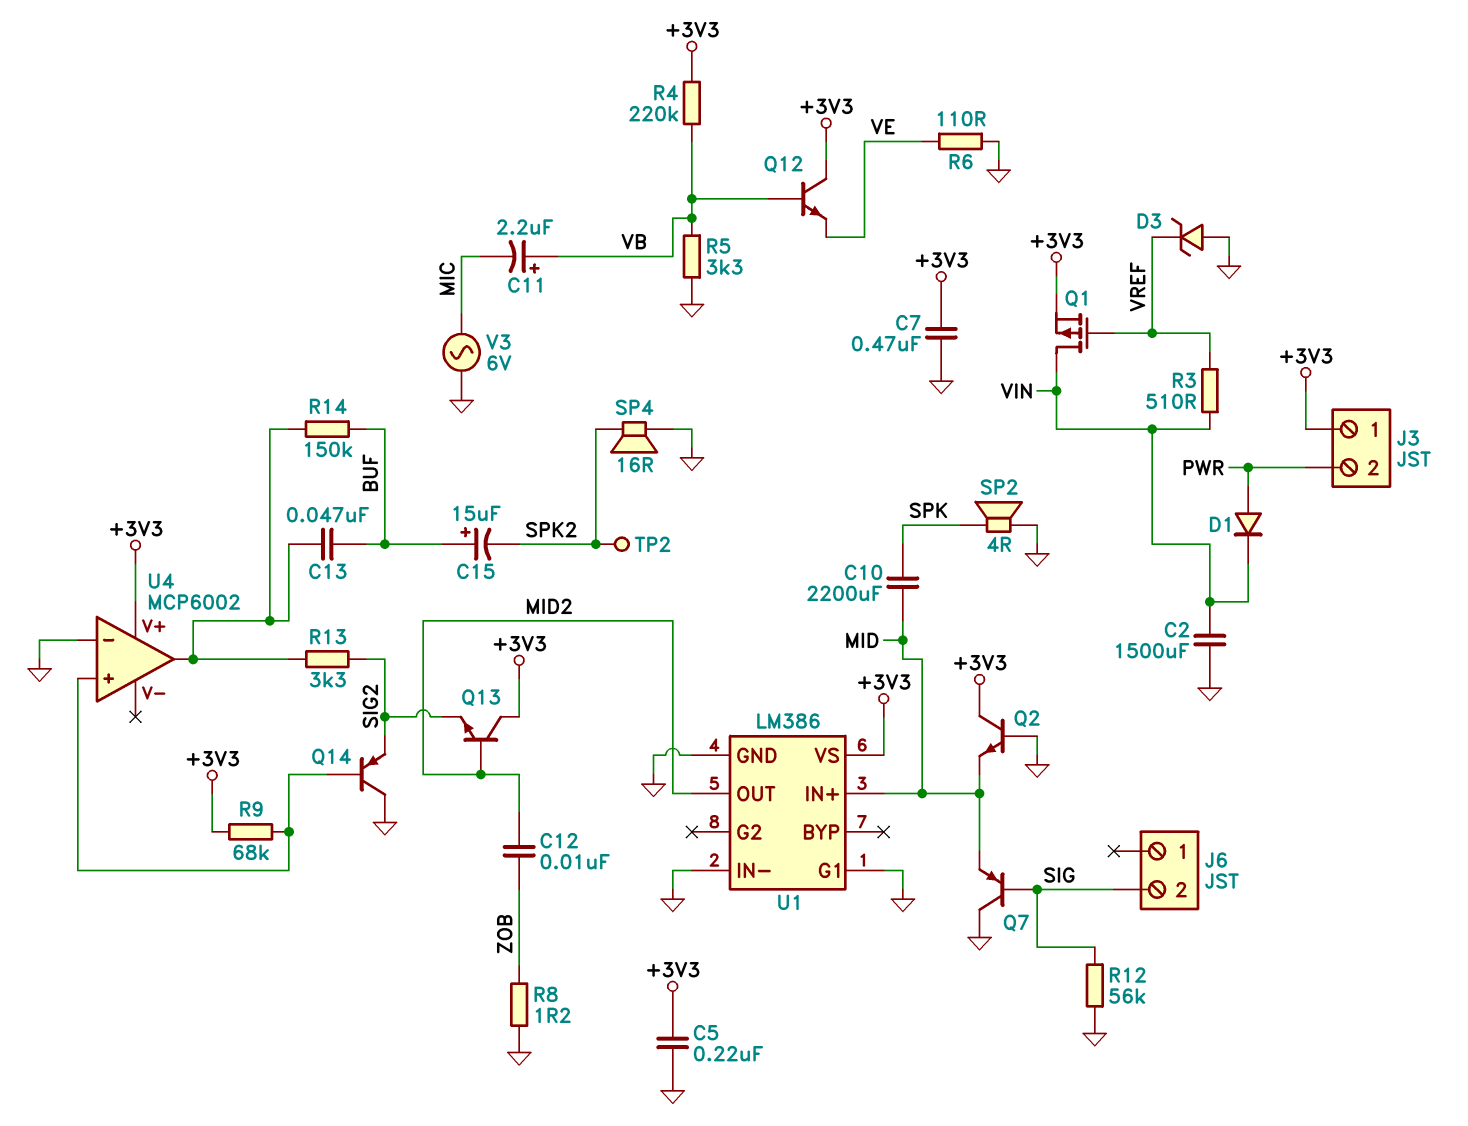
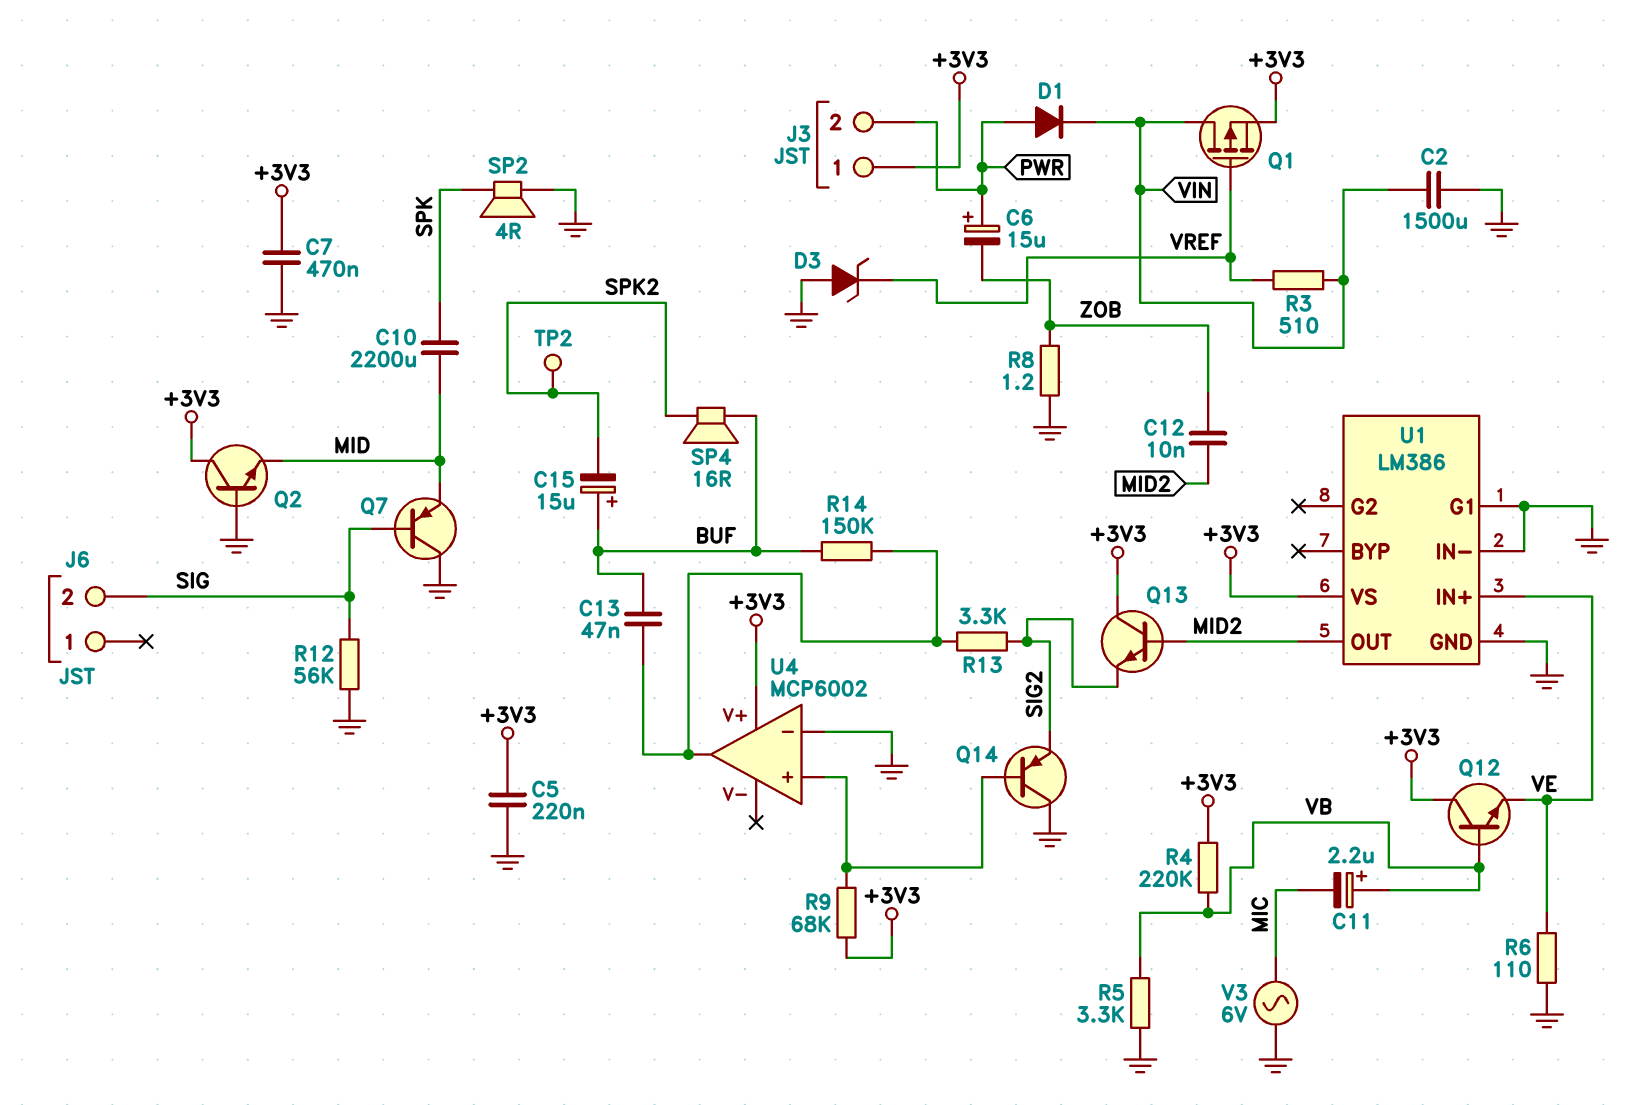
C6: none -> 15uF (plus PWR, minus ZOB)
SP4: speaker 16R (GND, SPK2) -> speaker 16R (BUF, SPK2)
U1 pin IN+: MID -> VE

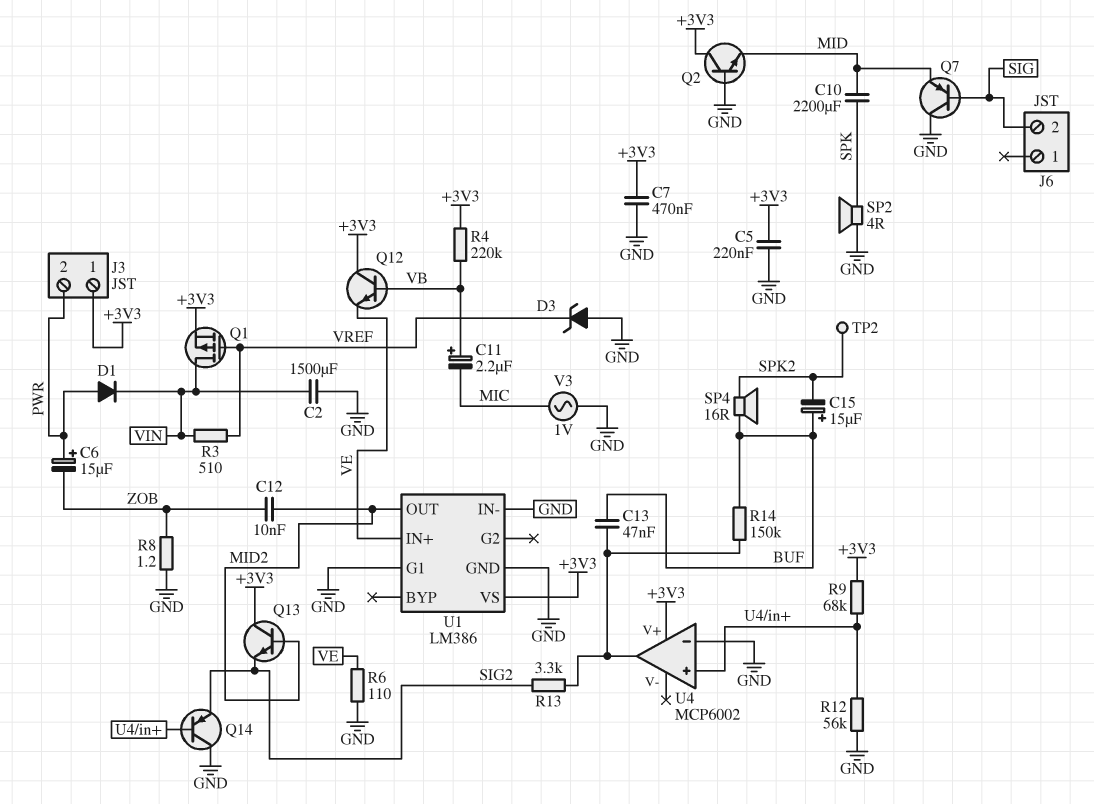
R5: 3.3k (GND, VB) -> none
R12: 56k (GND, SIG) -> 56k (GND, U4/in+)
V3: AC 6V (GND, MIC) -> AC 1V (GND, MIC)

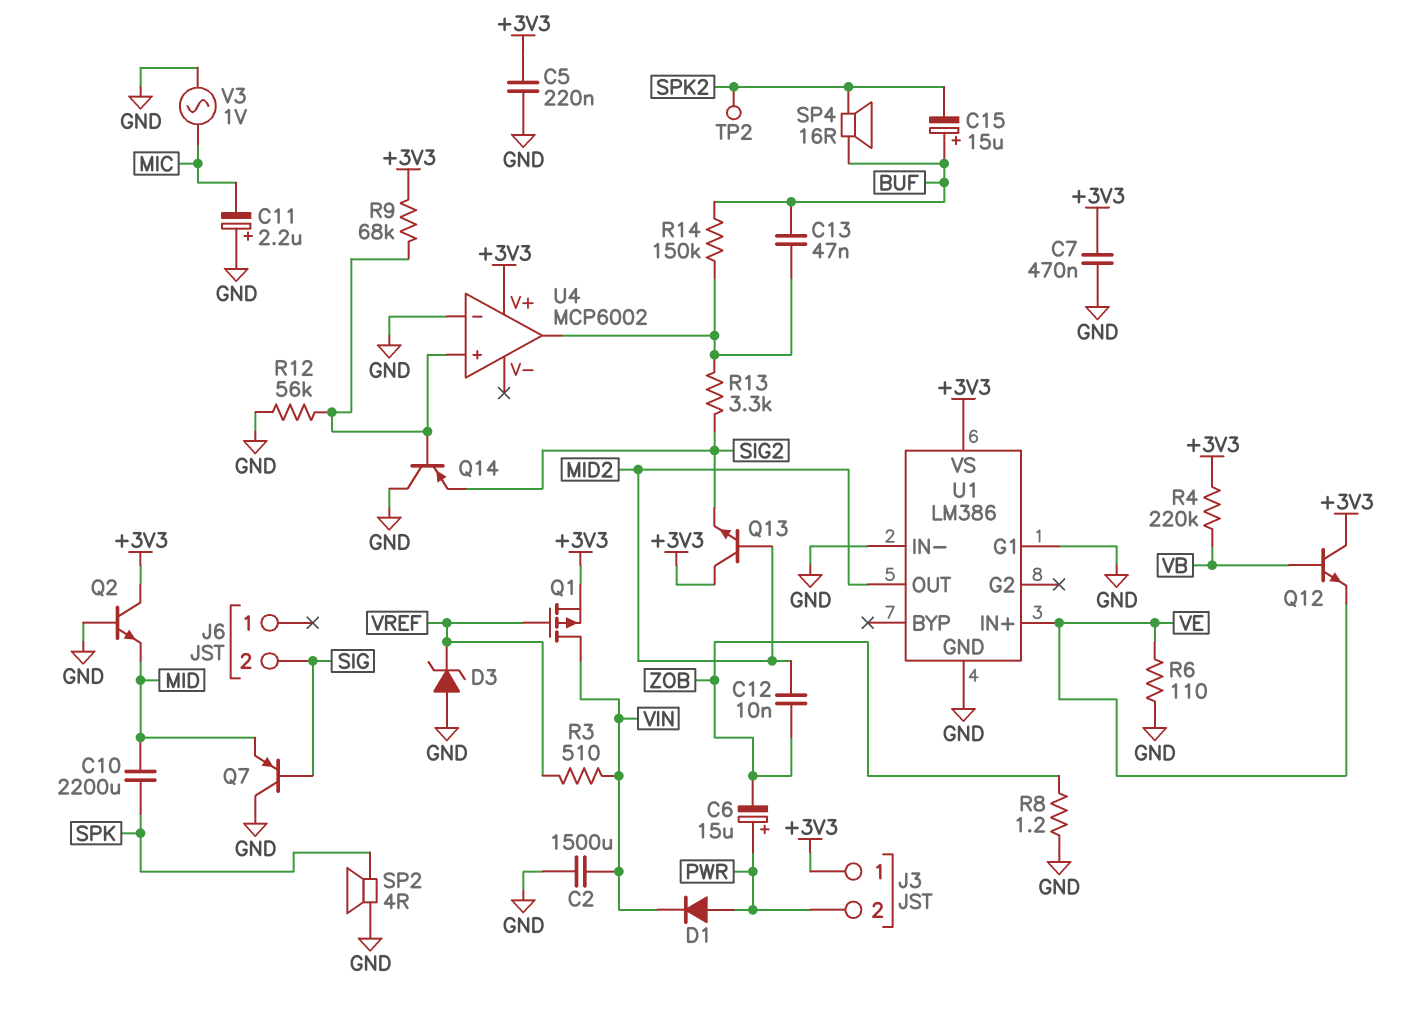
C11: 2.2uF (plus VB, minus MIC) -> 2.2uF (plus GND, minus MIC)

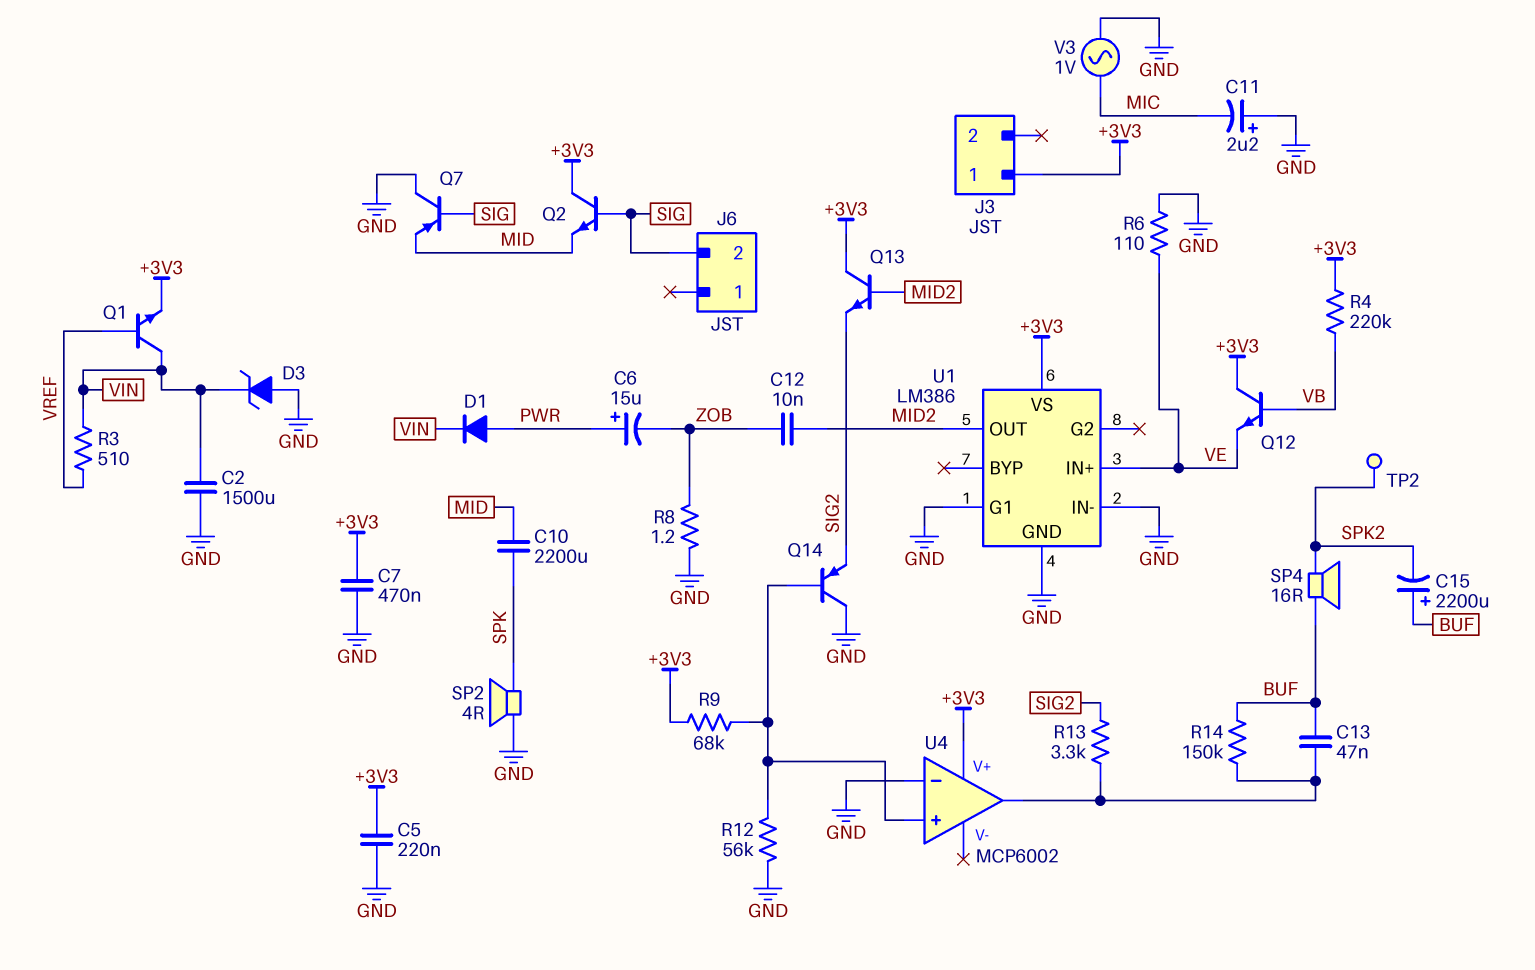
C15: 15uF (plus BUF, minus SPK2) -> 2200uF (plus BUF, minus SPK2)
D3: zener (A GND, K VREF) -> zener (A GND, K VIN)
J3 pin 2: PWR -> none
Q1: PMOS (G VREF, D VIN, S +3V3) -> NPN (B VREF, C VIN, E +3V3)
Q2: NPN (B GND, C +3V3, E MID) -> NPN (B SIG, C +3V3, E MID)

